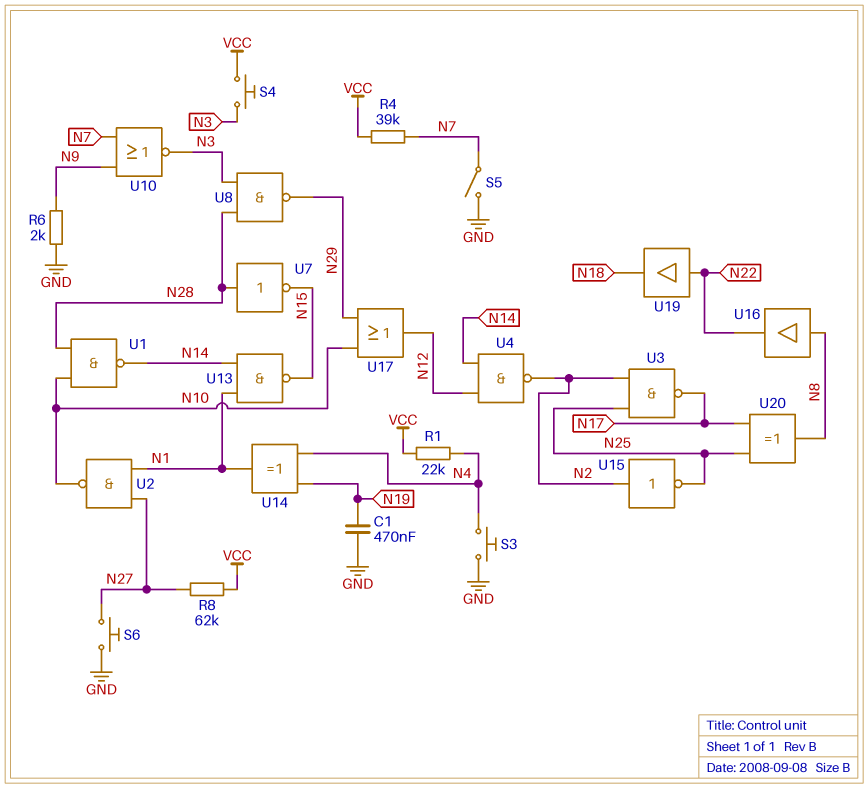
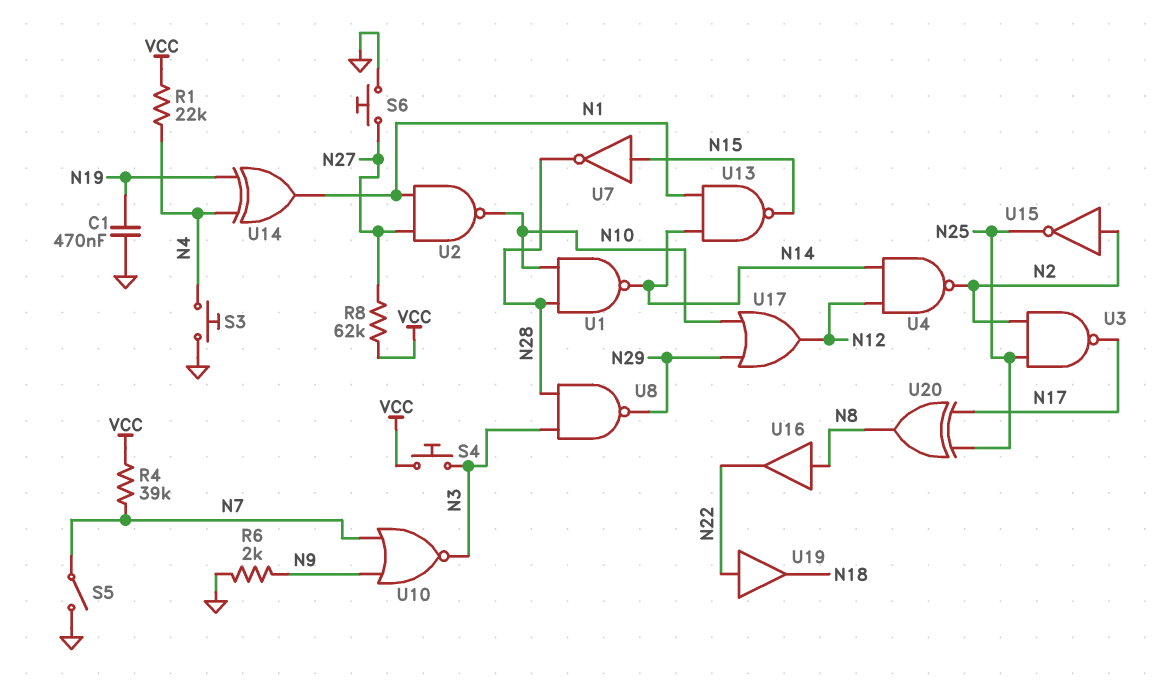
U7: NOT (in N28, out N15) -> NOT (in N15, out N28)

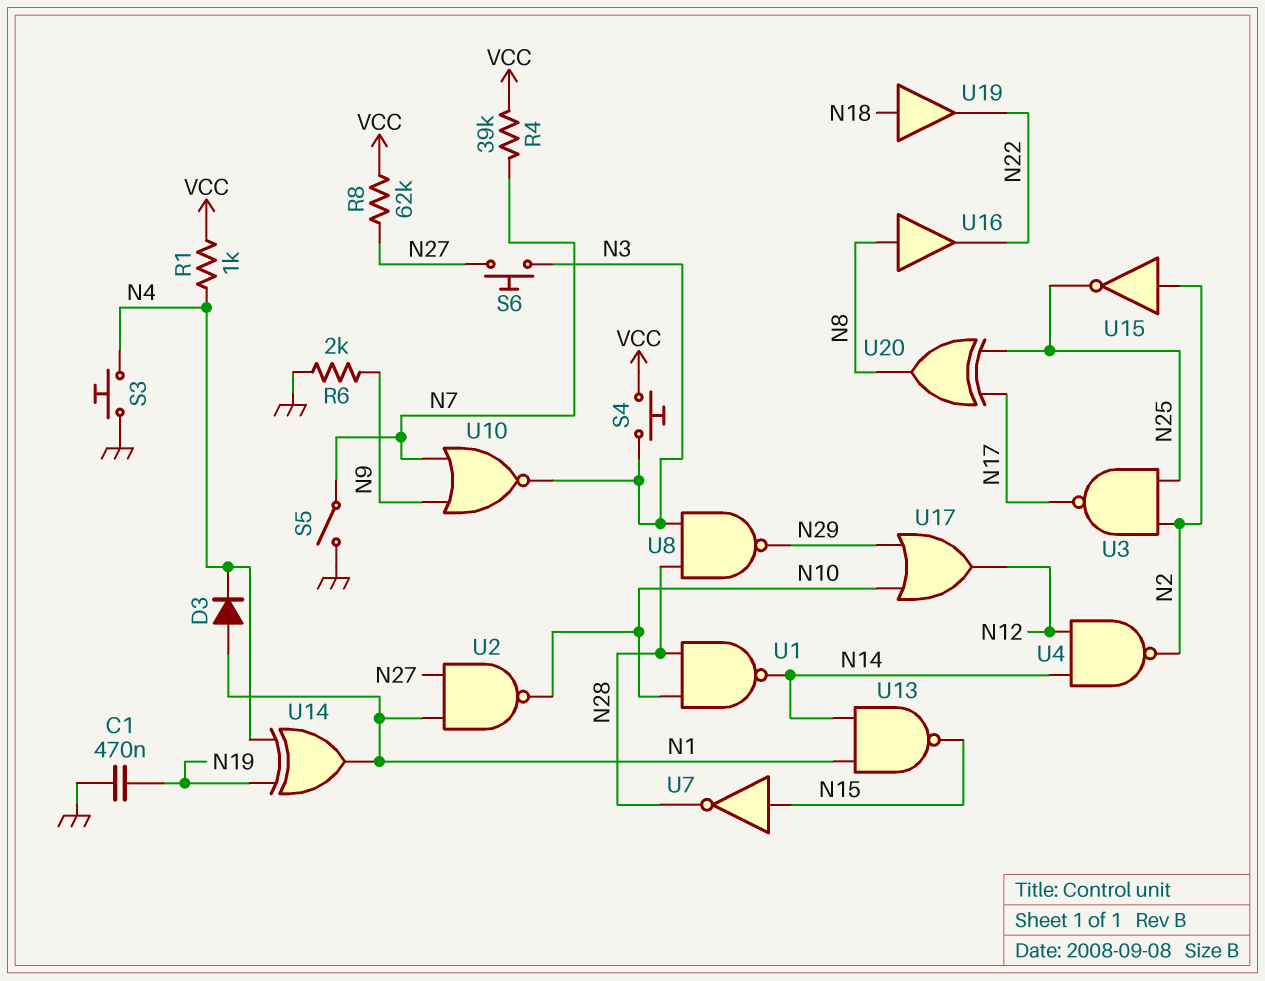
D3: none -> diode (A N1, K N4)
R1: 22k (N4, VCC) -> 1k (N4, VCC)
S6: button (GND, N27) -> button (N3, N27)
U19: buffer (in N22, out N18) -> buffer (in N18, out N22)

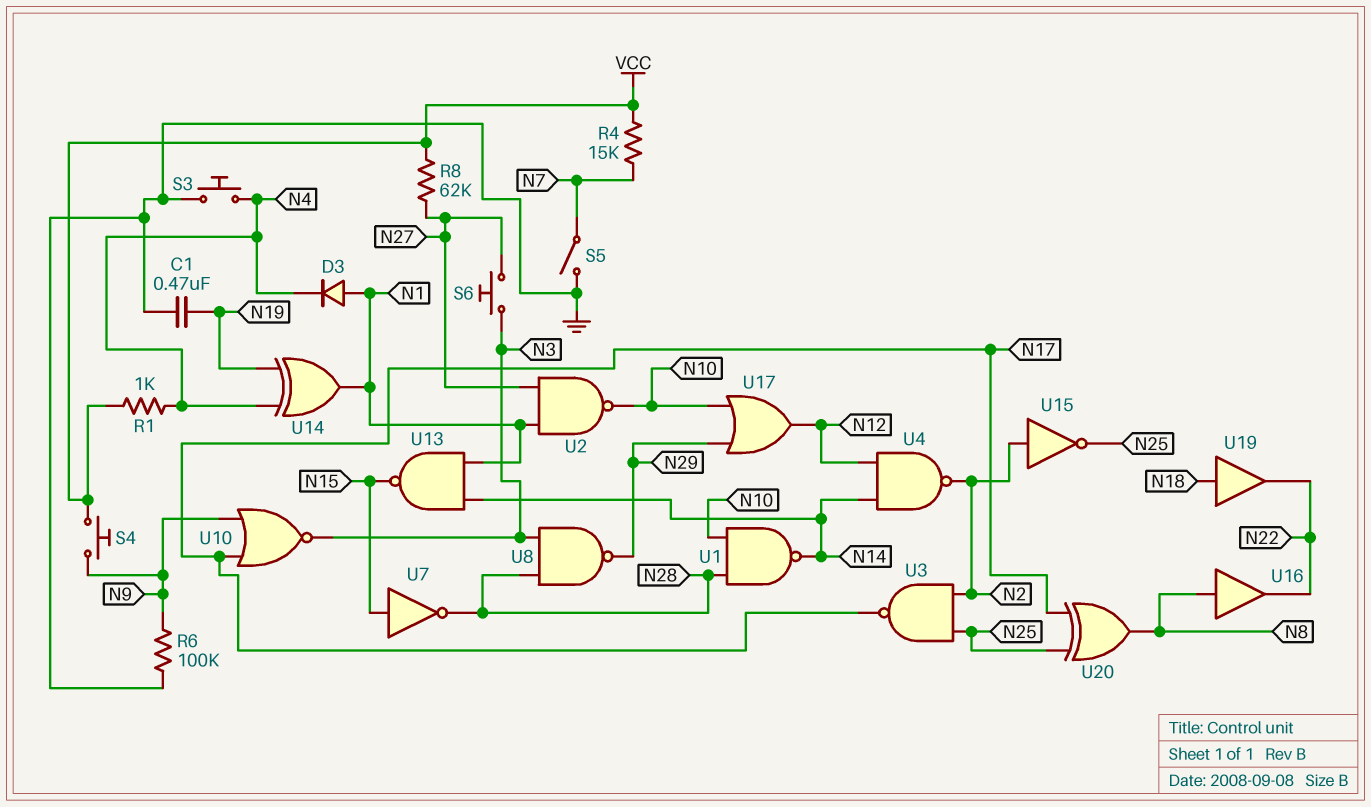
R4: 39k (N7, VCC) -> 15k (N7, VCC)
R6: 2k (GND, N9) -> 100k (GND, N9)
S4: button (N3, VCC) -> button (N9, VCC)
U10: NOR (in N7, in N9, out N3) -> NOR (in N9, in N17, out N3)

